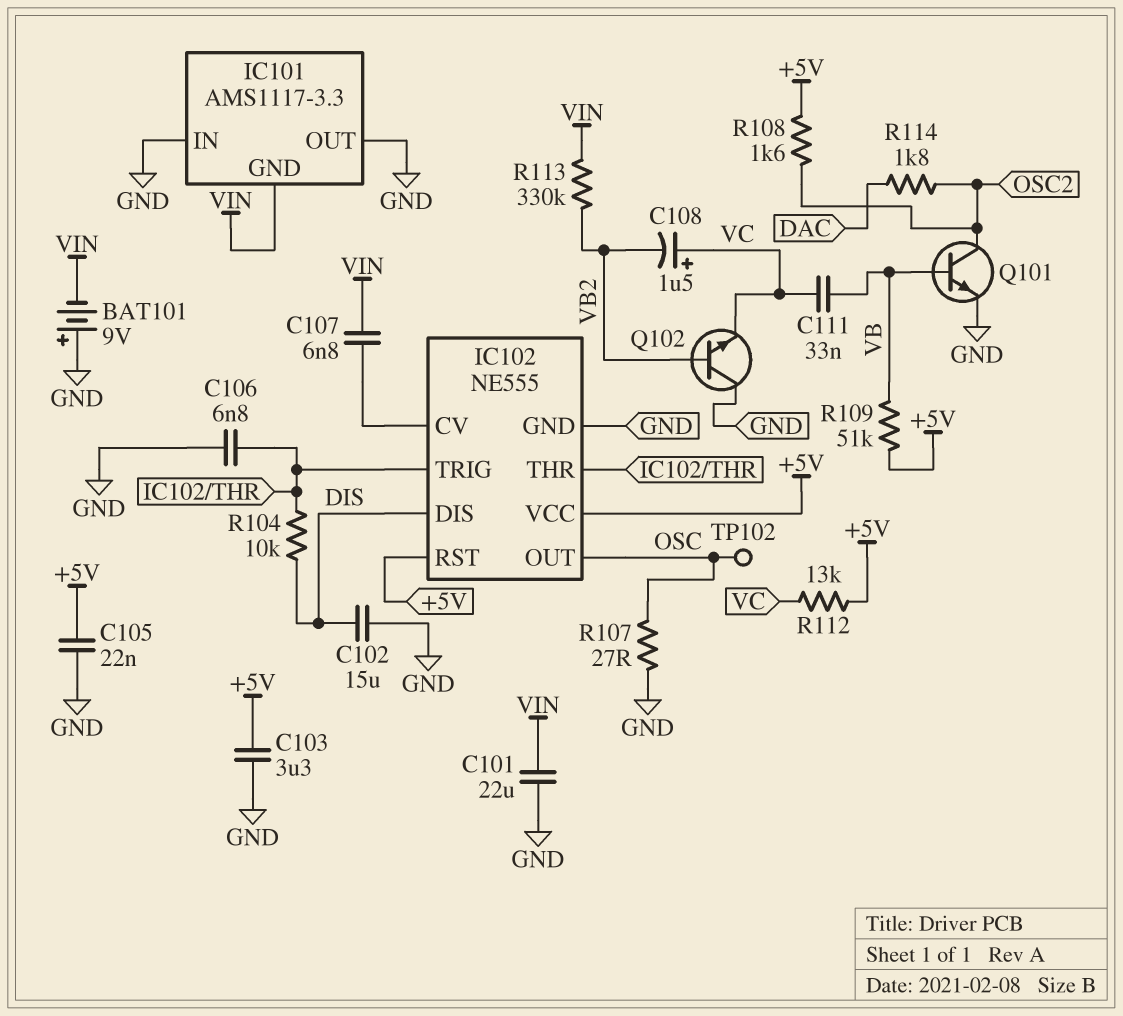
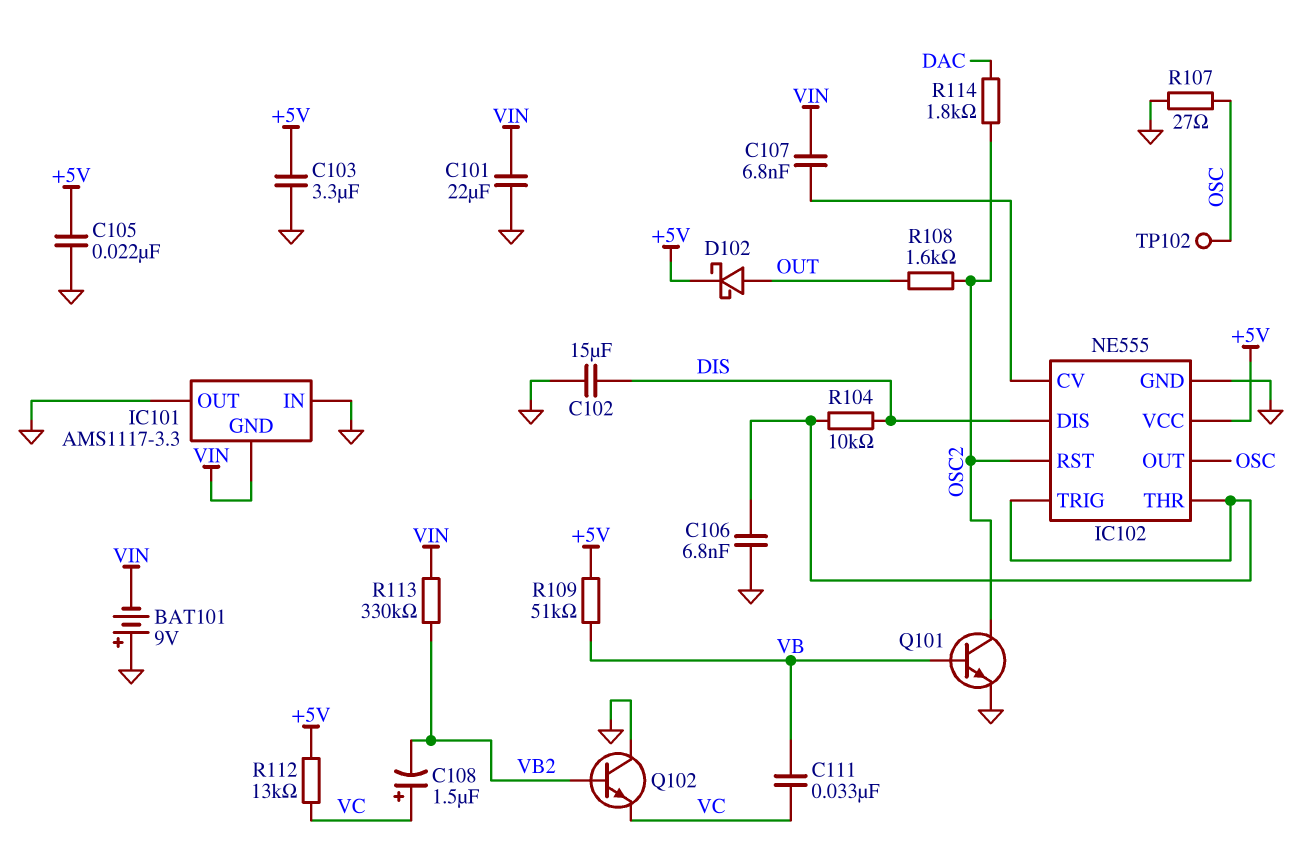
D102: none -> schottky (A OUT, K +5V)
IC102 pin RST: +5V -> OSC2
R108: 1.6k (+5V, OSC2) -> 1.6k (OSC2, OUT)

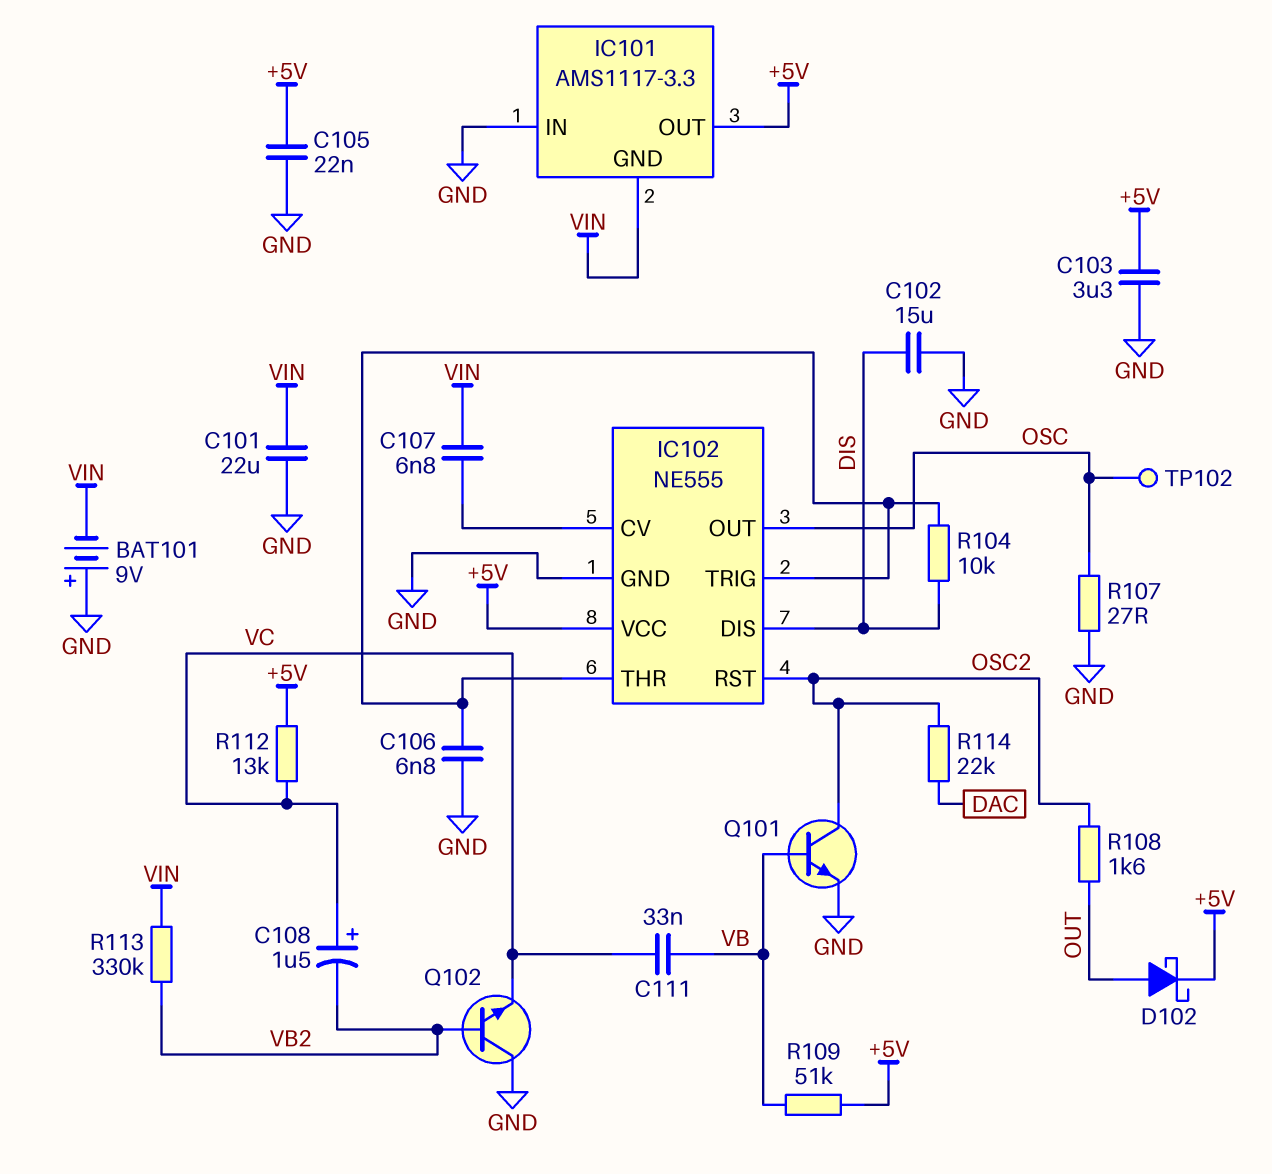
IC101 pin OUT: GND -> +5V
R114: 1.8k (DAC, OSC2) -> 22k (DAC, OSC2)

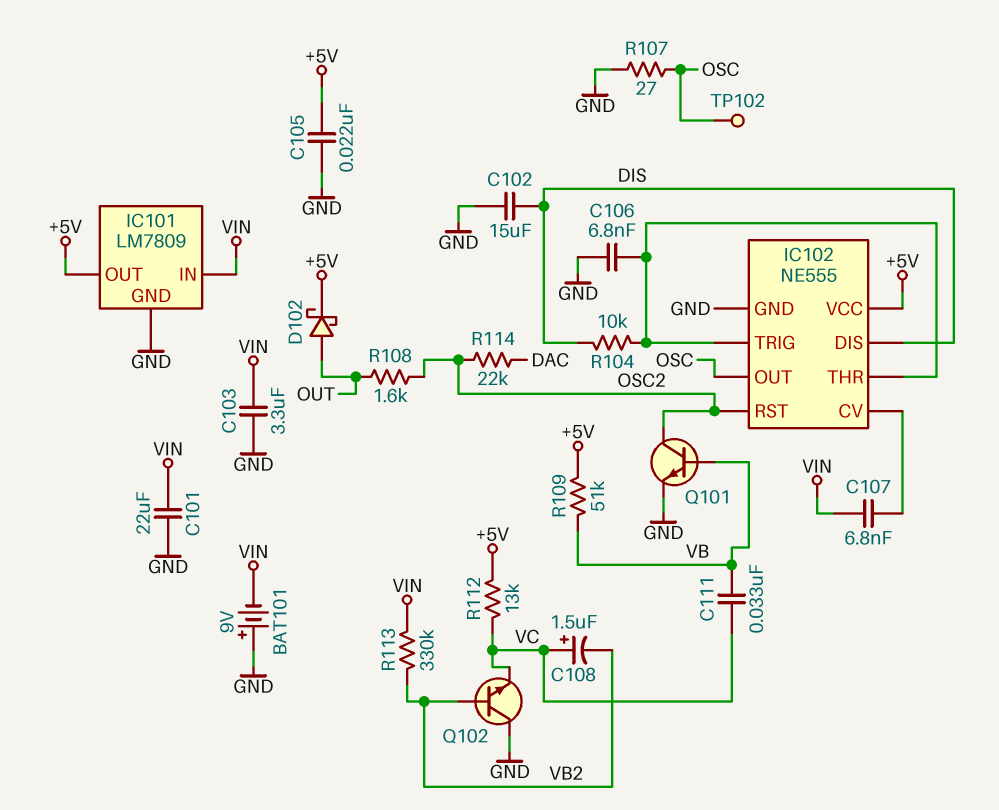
C103: 3.3uF (+5V, GND) -> 3.3uF (GND, VIN)
IC101: AMS1117-3.3 -> LM7809
IC101 pin GND: VIN -> GND
IC101 pin IN: GND -> VIN

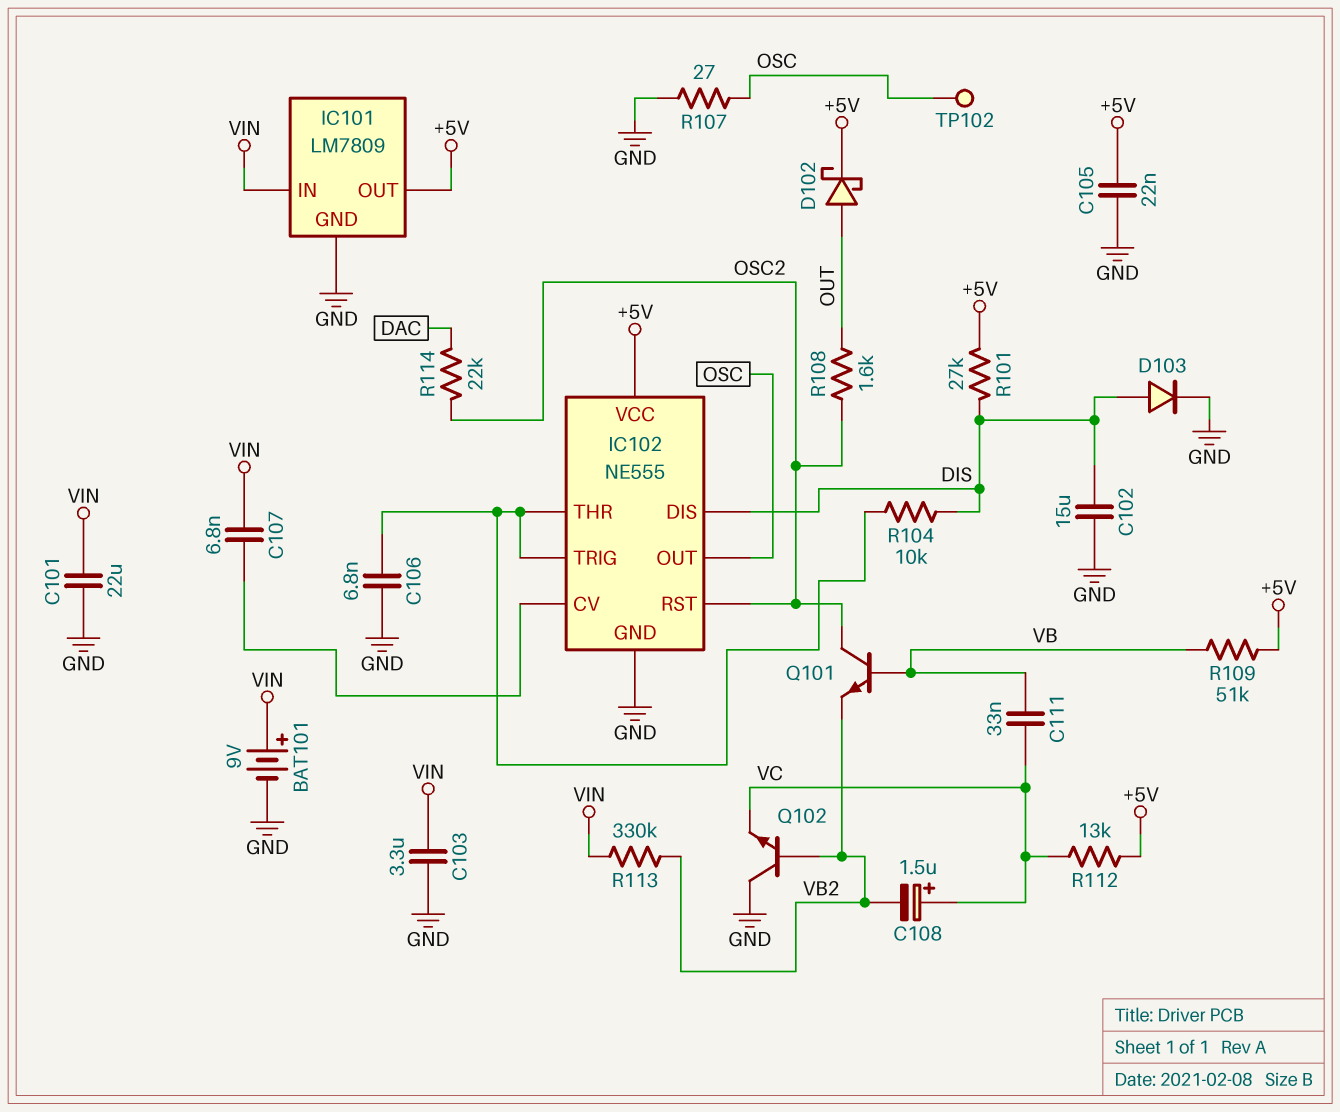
BAT101: 9V (plus GND, minus VIN) -> 9V (plus VIN, minus GND)
D103: none -> diode (A DIS, K GND)
Q101: NPN (B VB, C OSC2, E GND) -> NPN (B VB, C OSC2, E VB2)
R101: none -> 27k (+5V, DIS)

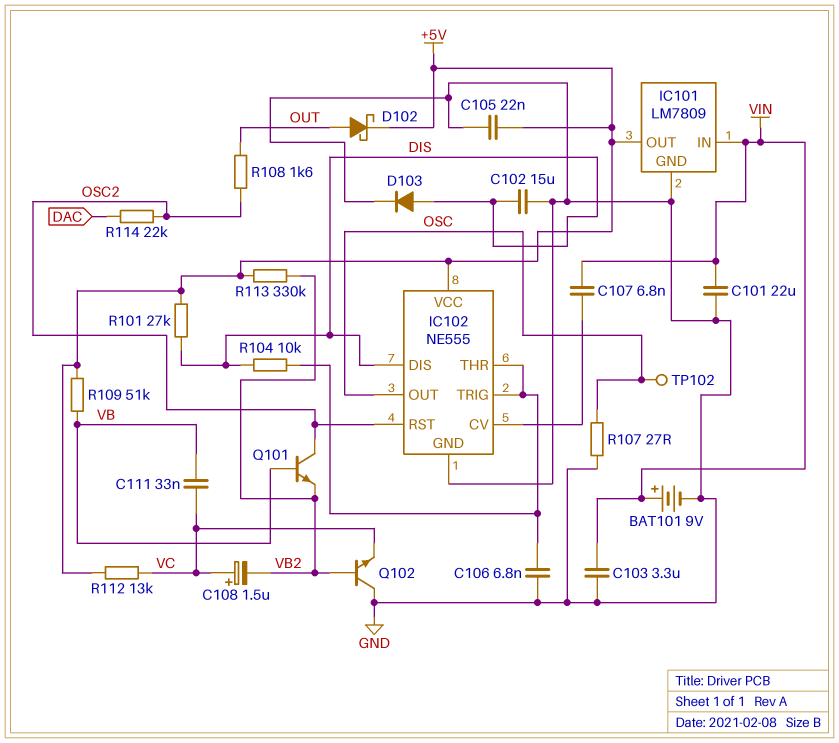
R113: 330k (VB2, VIN) -> 330k (+5V, VB2)

